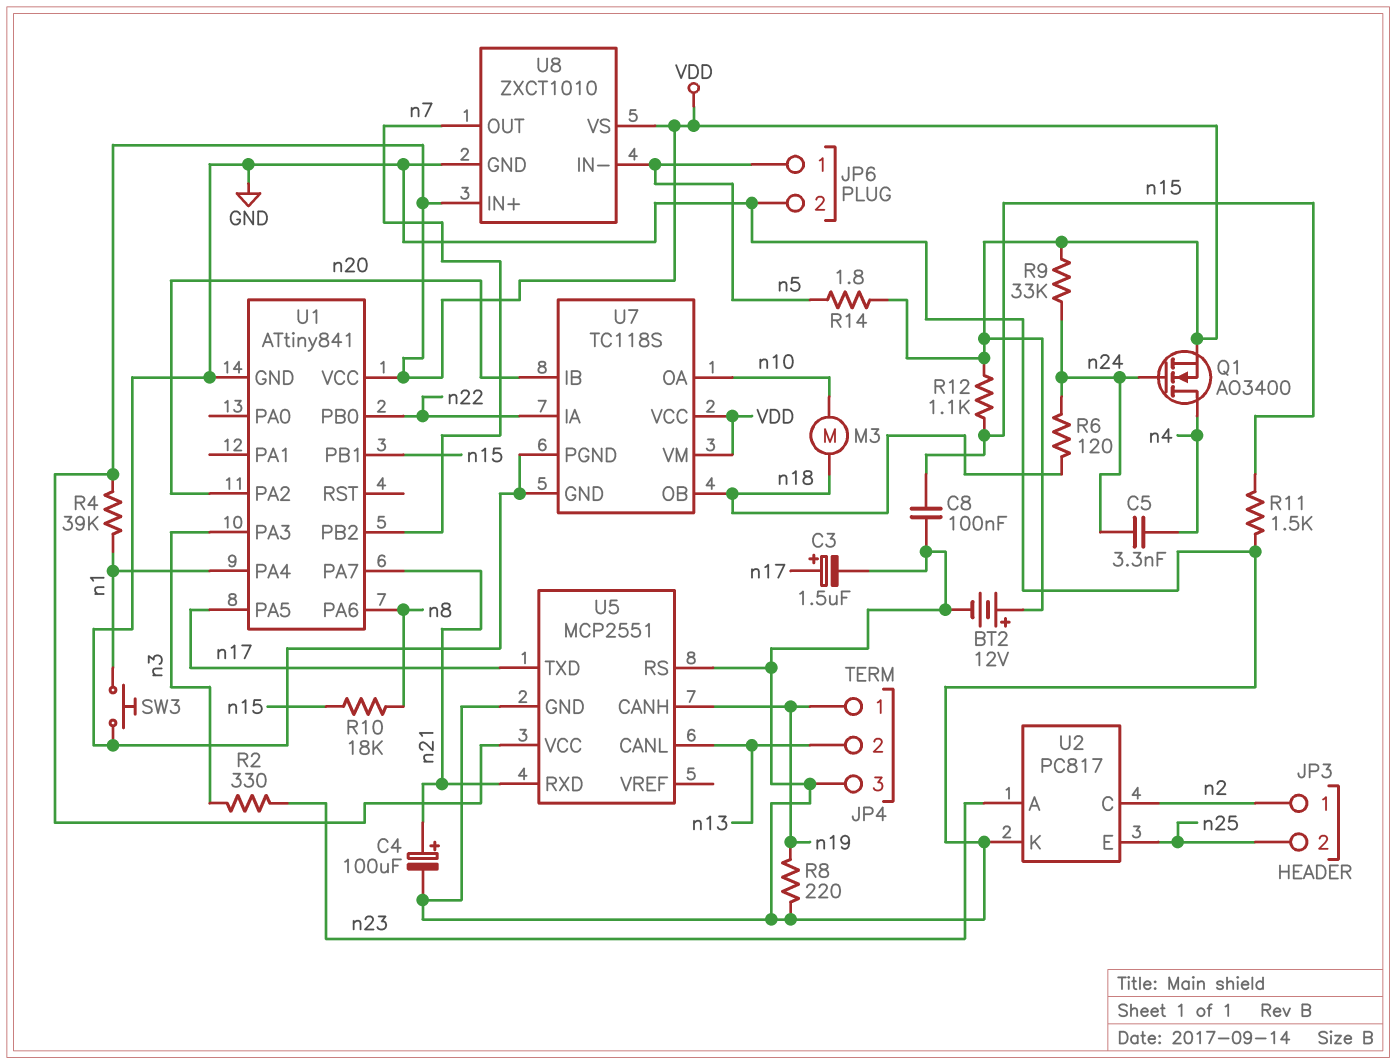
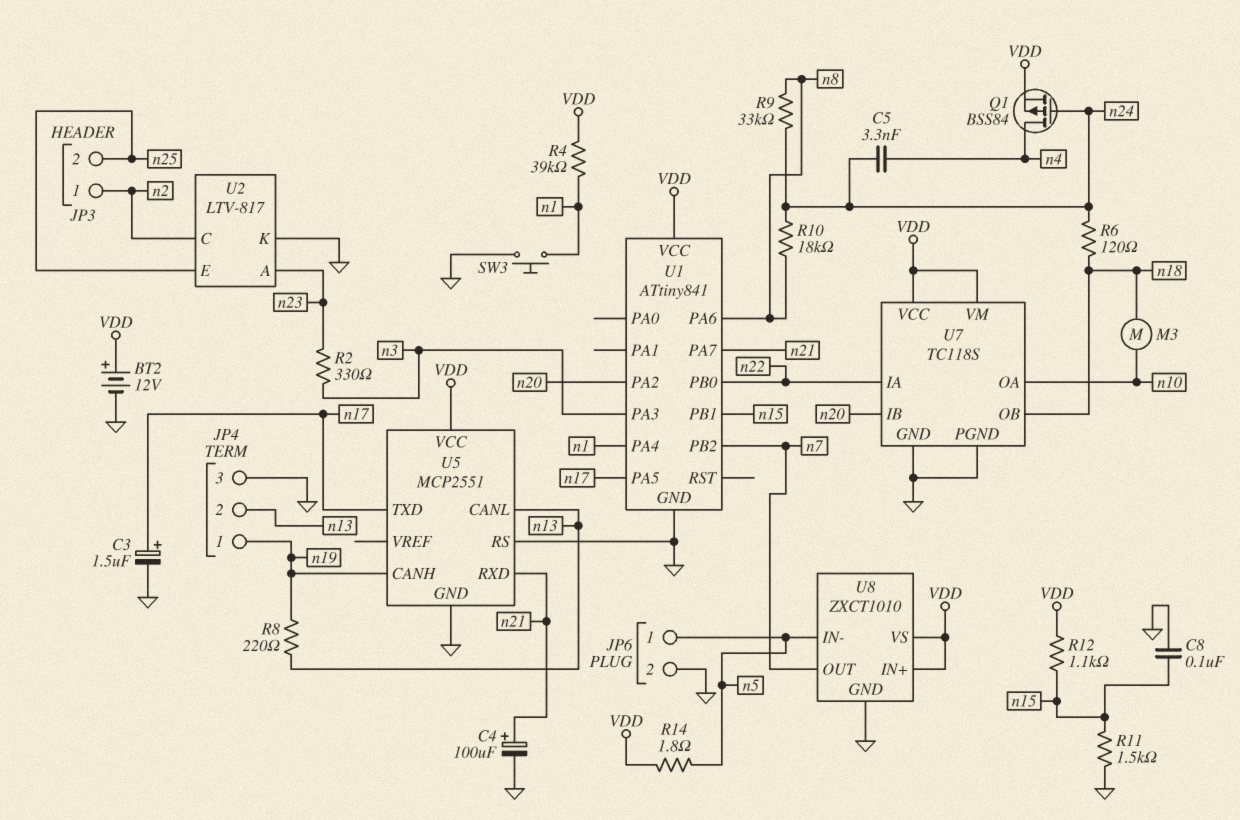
Q1: NMOS AO3400 (G n24, D n4, S VDD) -> PMOS BSS84 (G n24, D n4, S VDD)
R8: 220 (GND, n19) -> 220 (n13, n19)
R9: 33k (VDD, n24) -> 33k (n8, n24)
R10: 18k (n8, n15) -> 18k (n8, n24)
U2: PC817 -> LTV-817

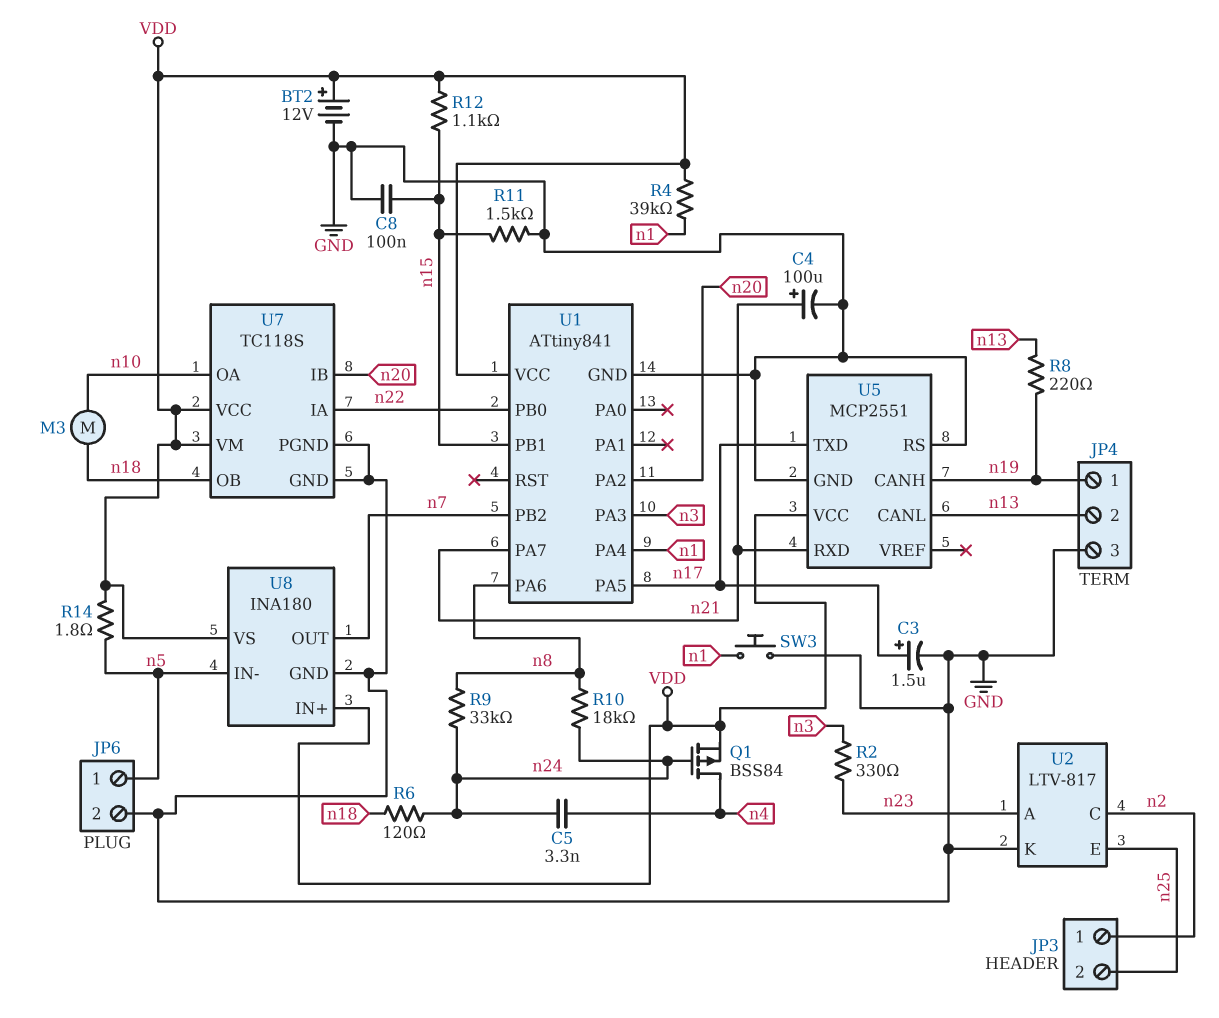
U8: ZXCT1010 -> INA180

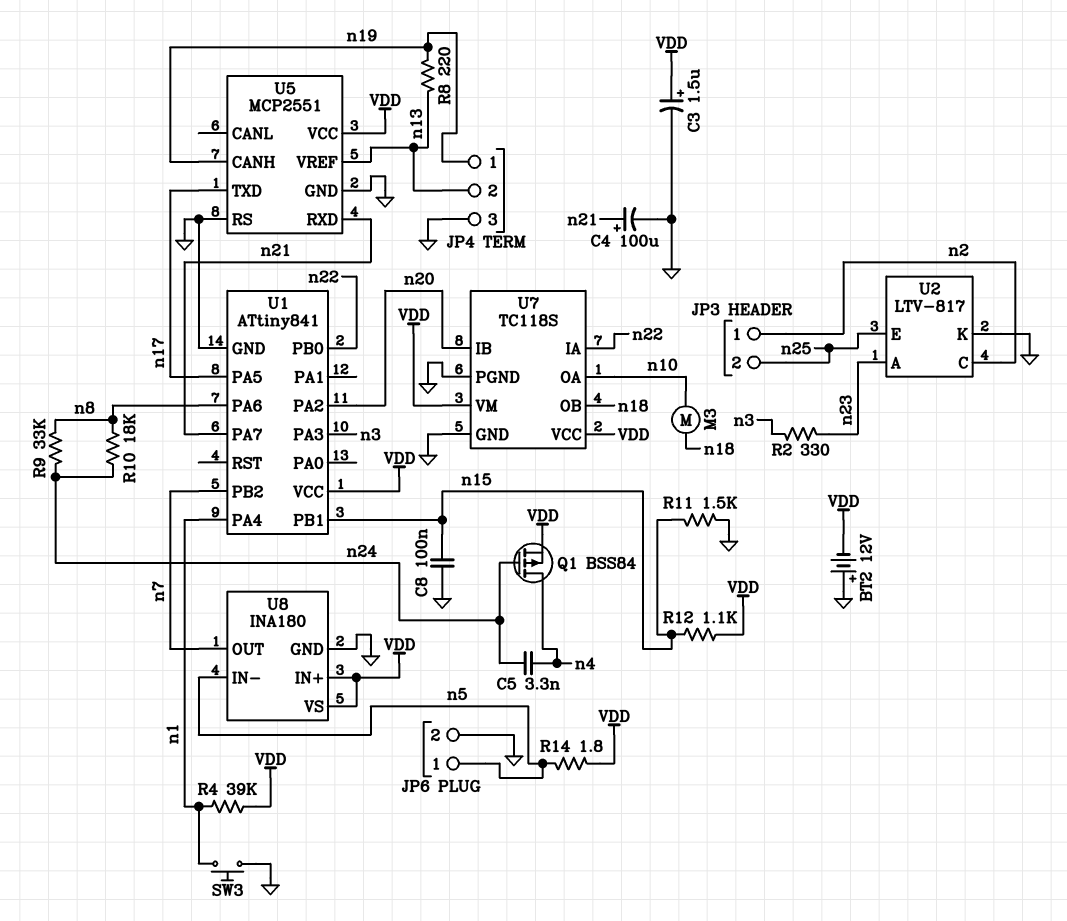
BT2: 12V (plus VDD, minus GND) -> 12V (plus GND, minus VDD)
C3: 1.5uF (plus n17, minus GND) -> 1.5uF (plus VDD, minus GND)
R6: 120 (n18, n24) -> none
U5 pin CANL: n13 -> none
U5 pin VREF: none -> n13

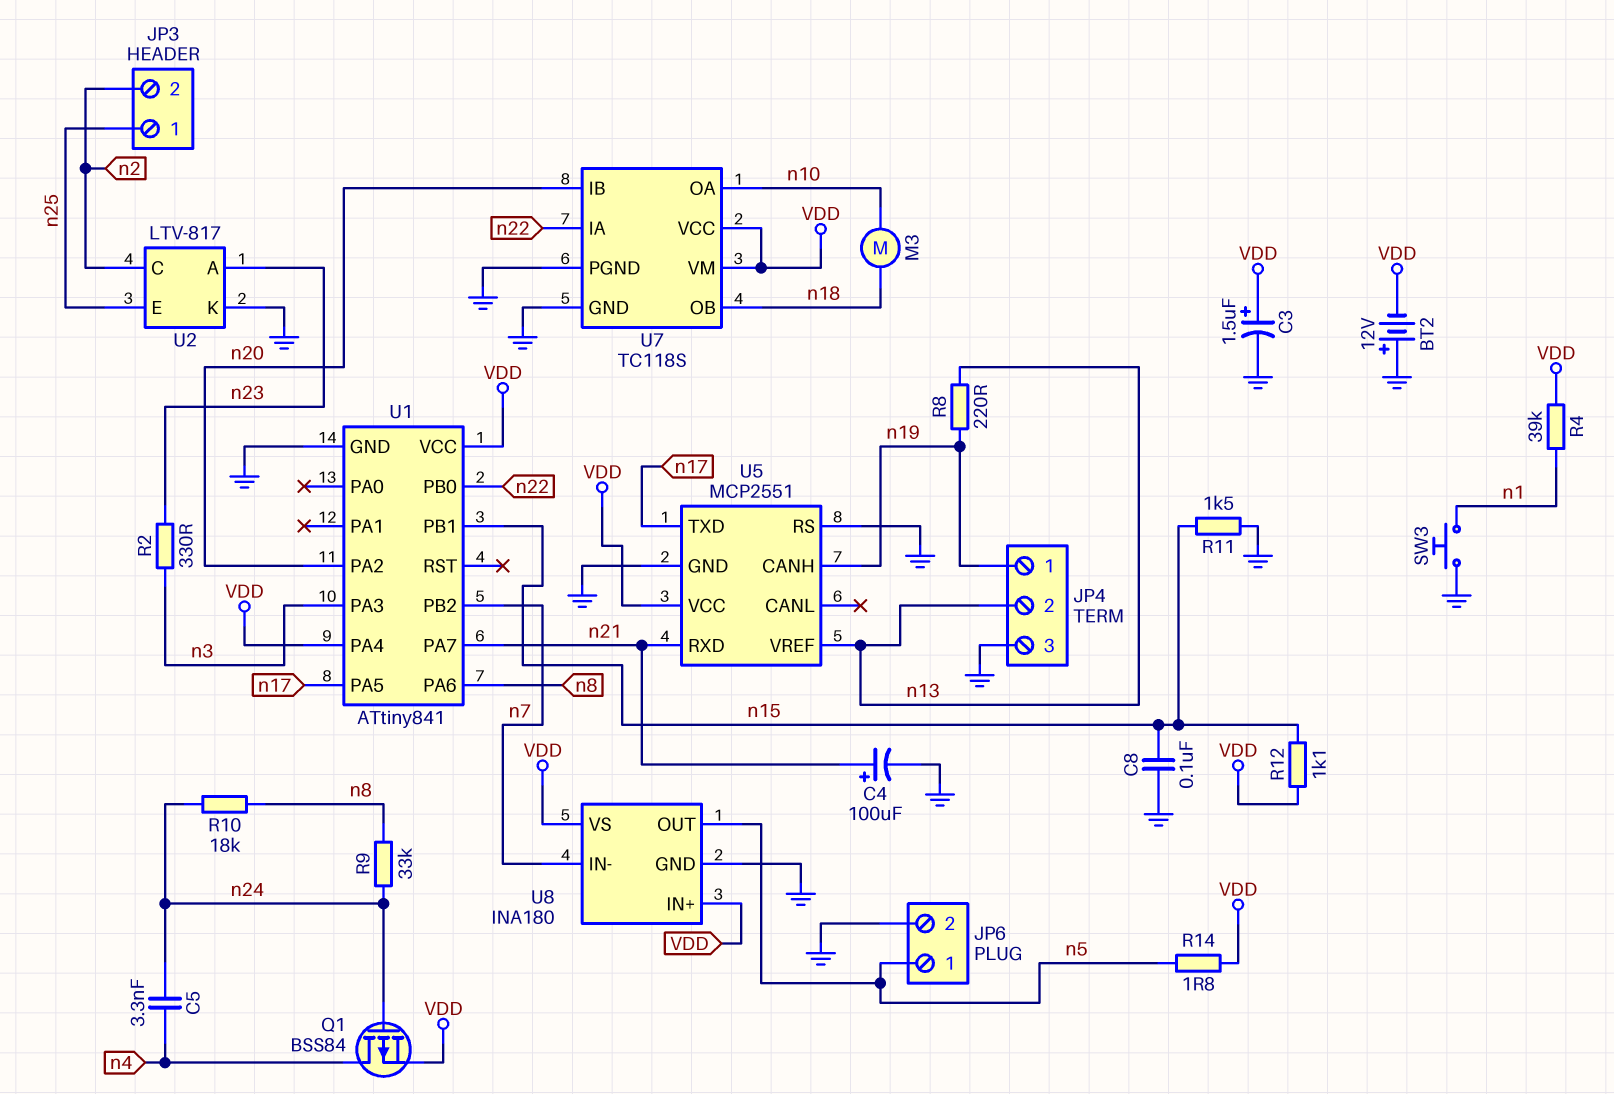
JP3 pin 1: n2 -> n25
JP3 pin 2: n25 -> n2
U1 pin PA4: n1 -> VDD
U8 pin IN-: n5 -> n7
U8 pin OUT: n7 -> n5

